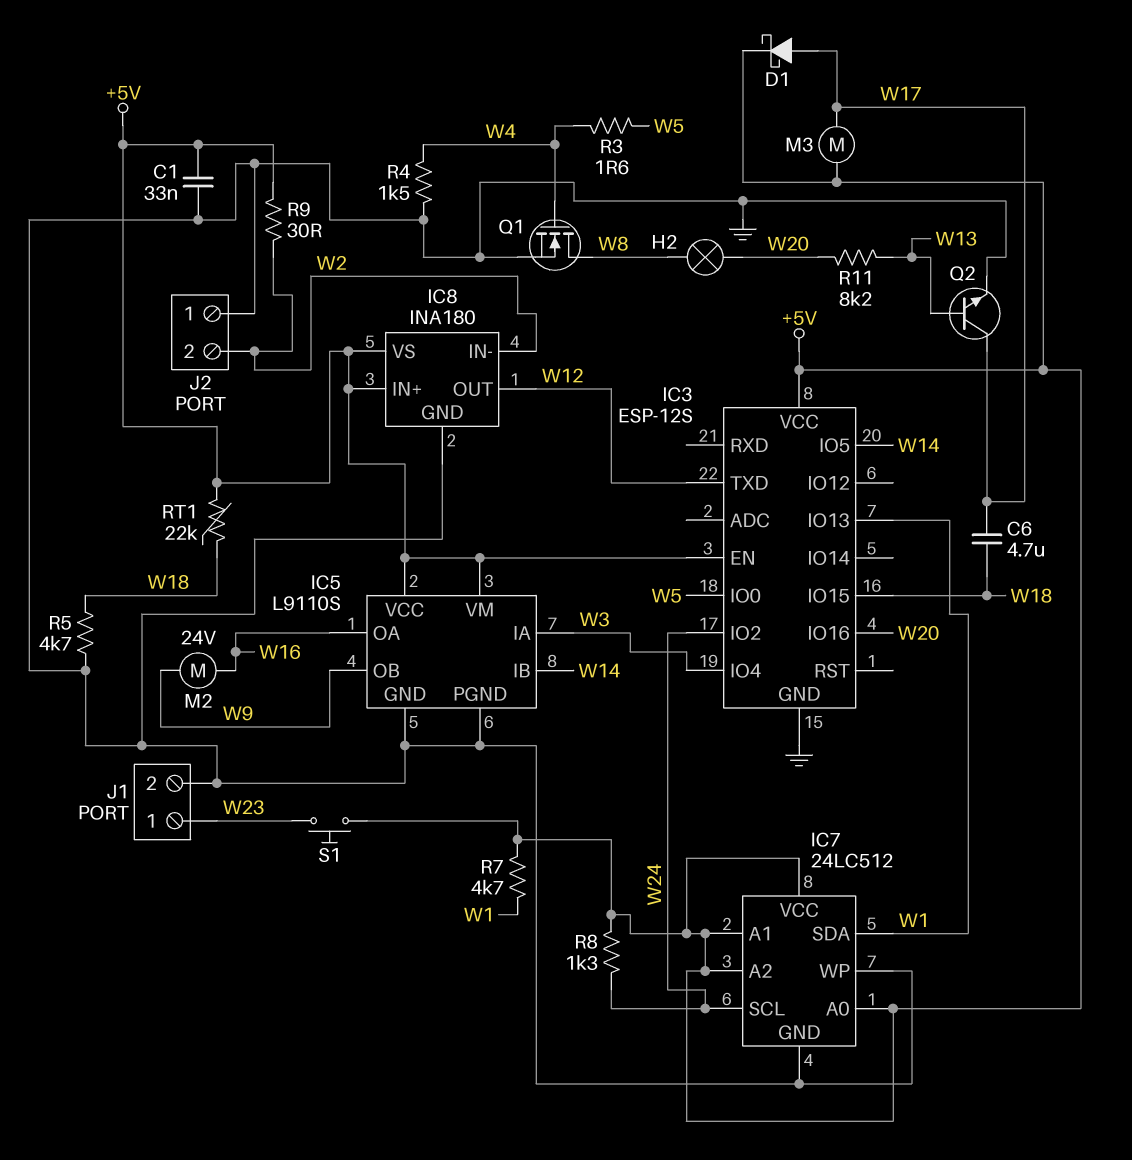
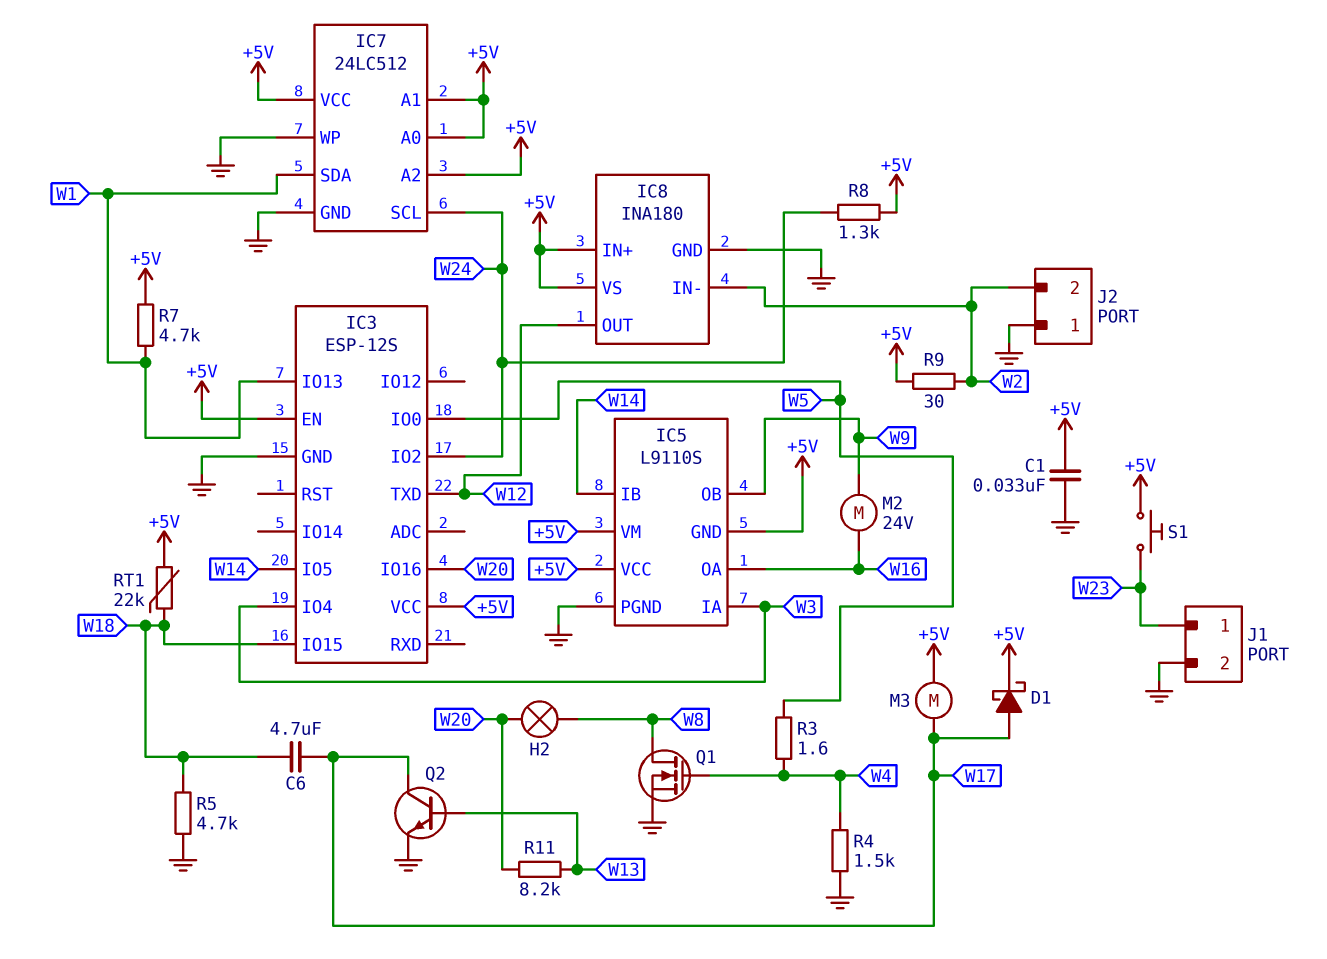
IC5 pin GND: GND -> +5V

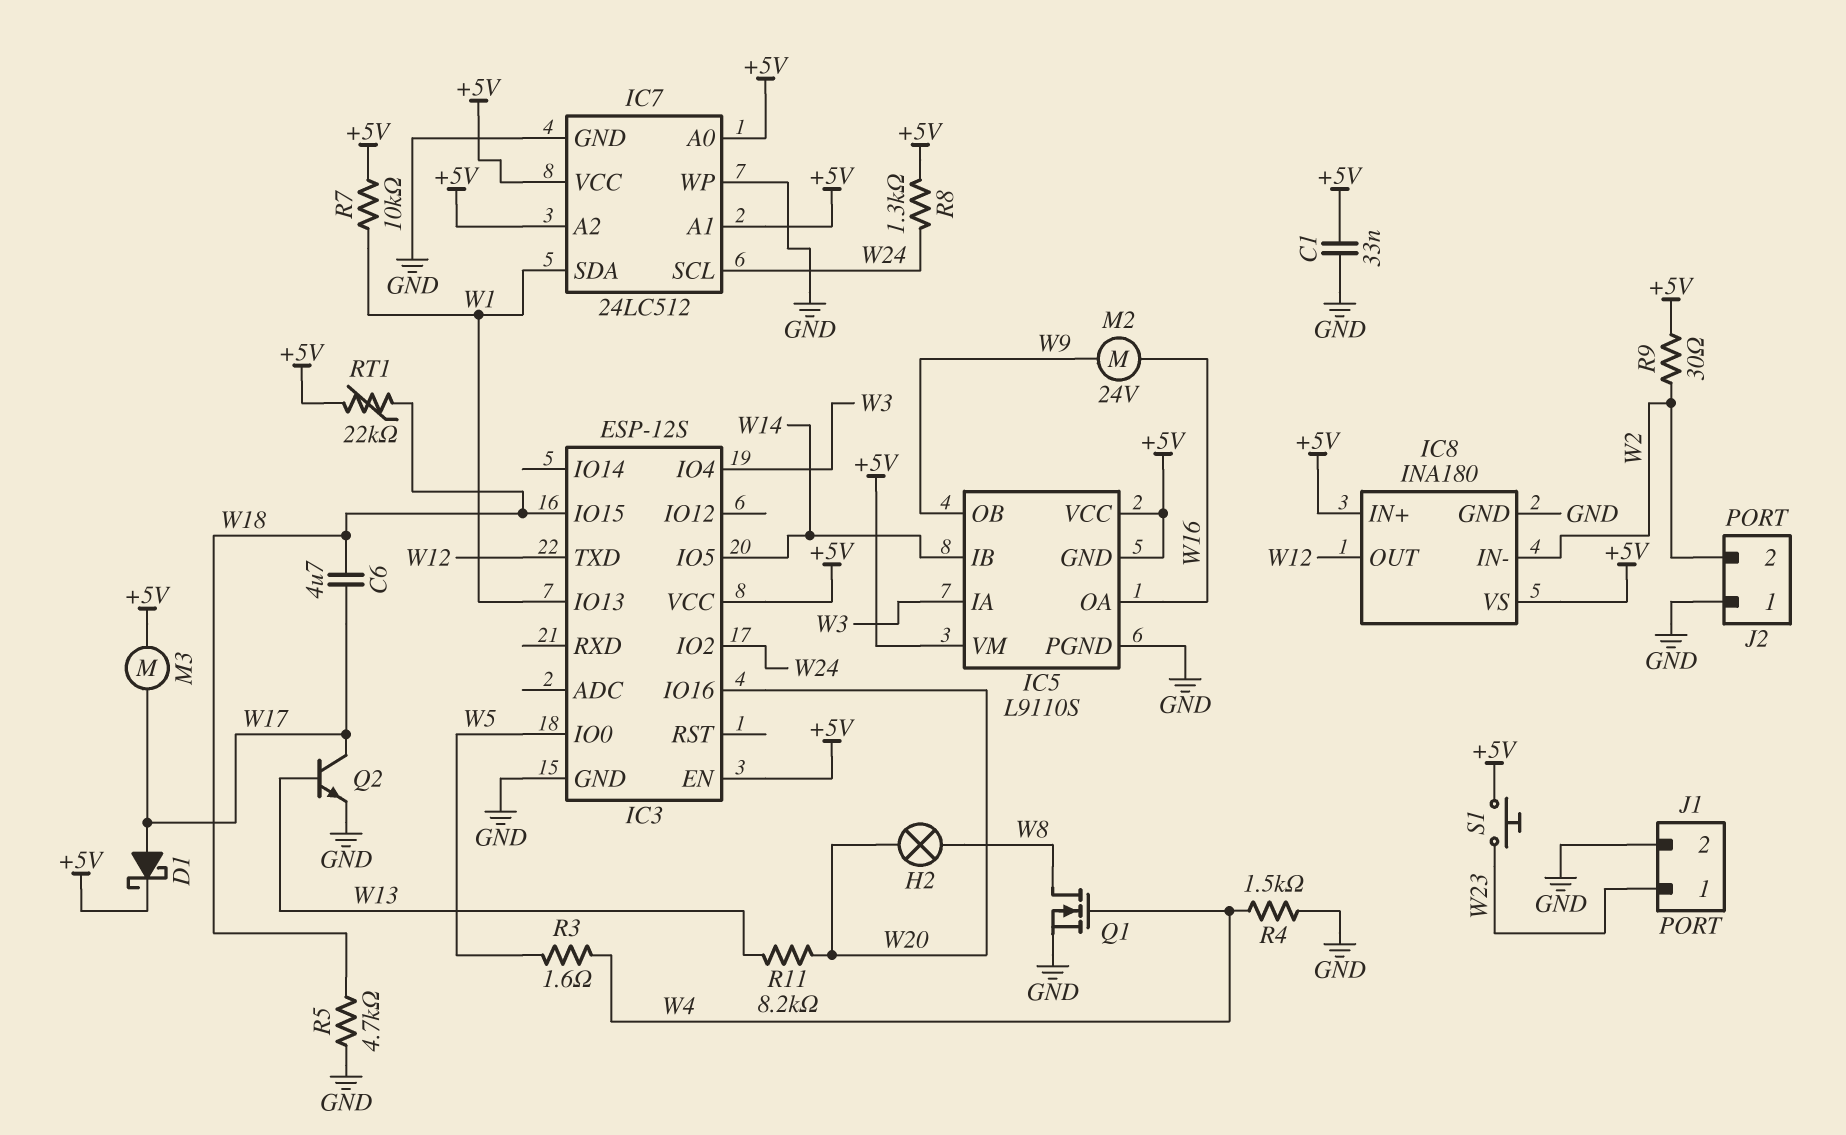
R7: 4.7k (+5V, W1) -> 10k (+5V, W1)

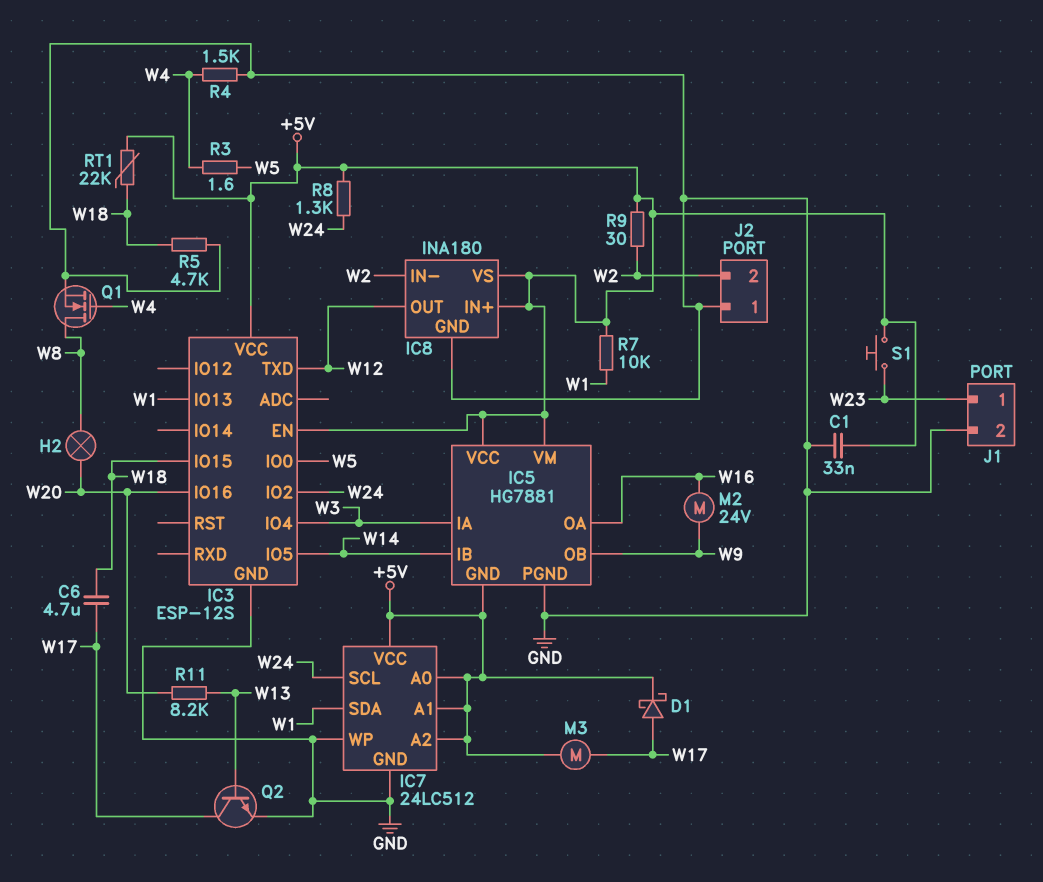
IC5: L9110S -> HG7881

